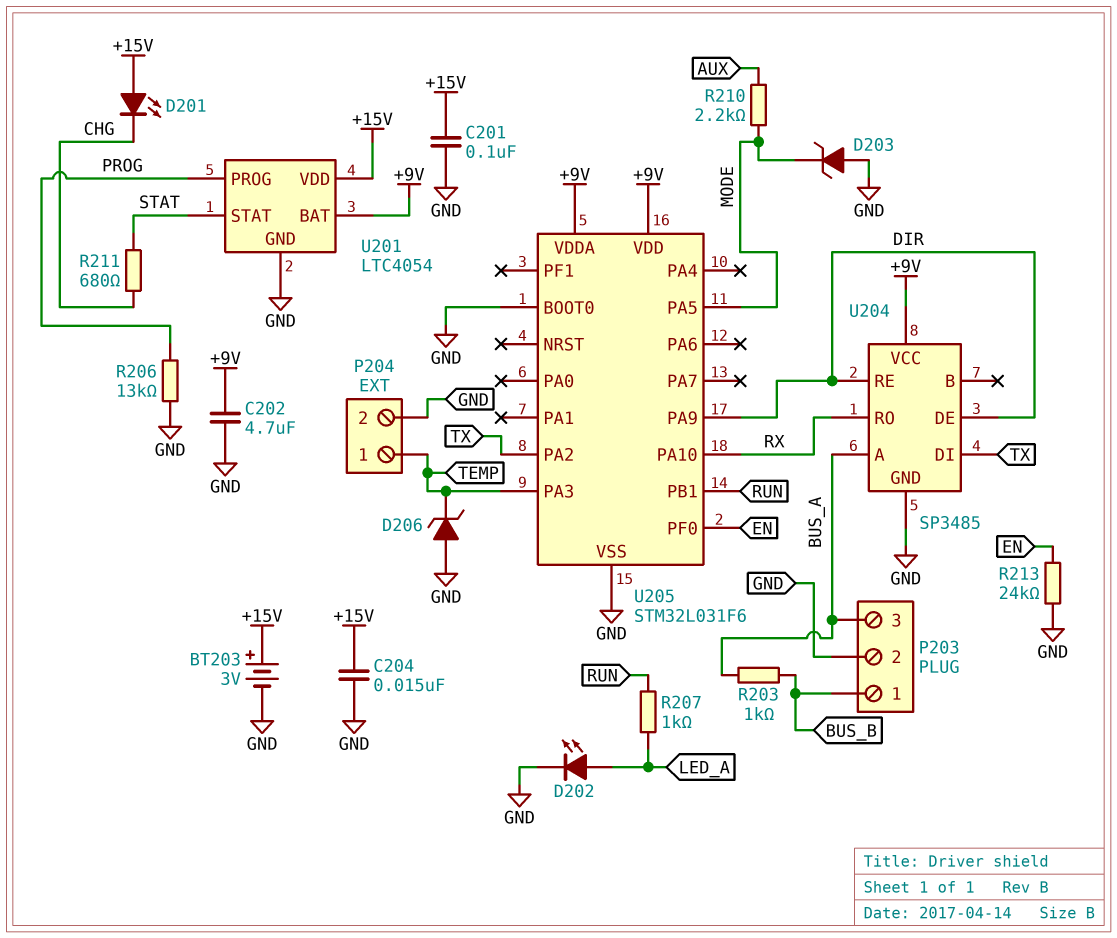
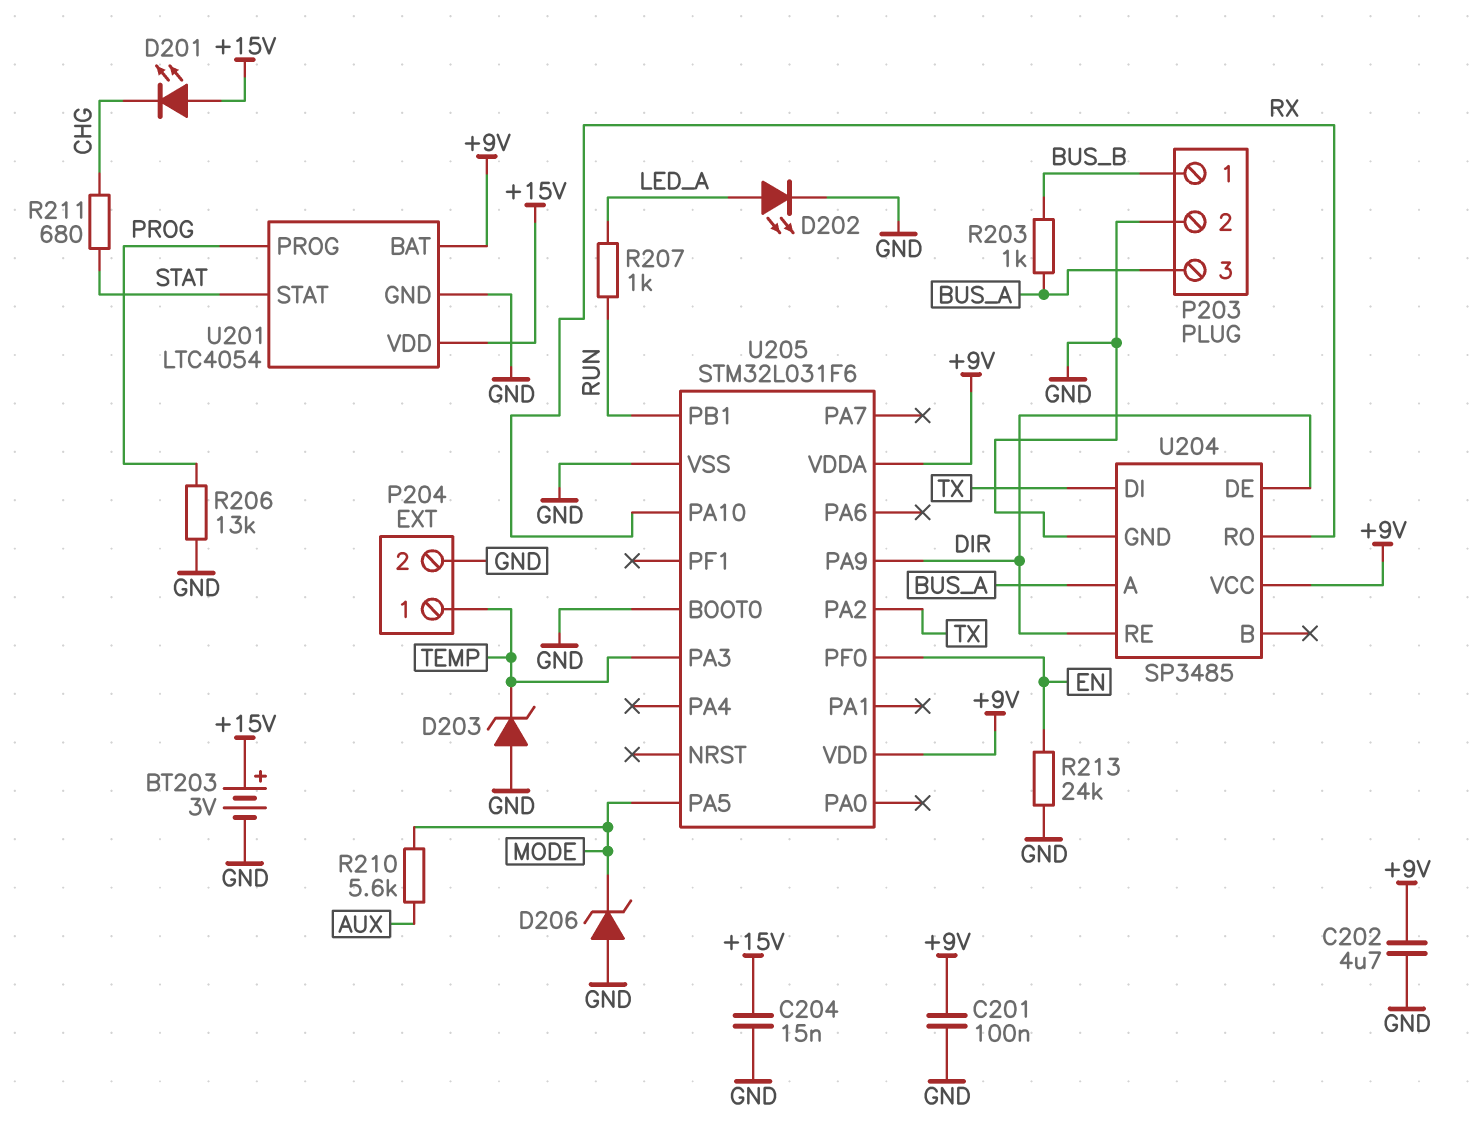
C201: 100nF (+15V, GND) -> 100nF (+9V, GND)
D203: zener (A GND, K MODE) -> zener (A GND, K TEMP)
D206: zener (A GND, K TEMP) -> zener (A GND, K MODE)
R210: 2.2k (AUX, MODE) -> 5.6k (AUX, MODE)

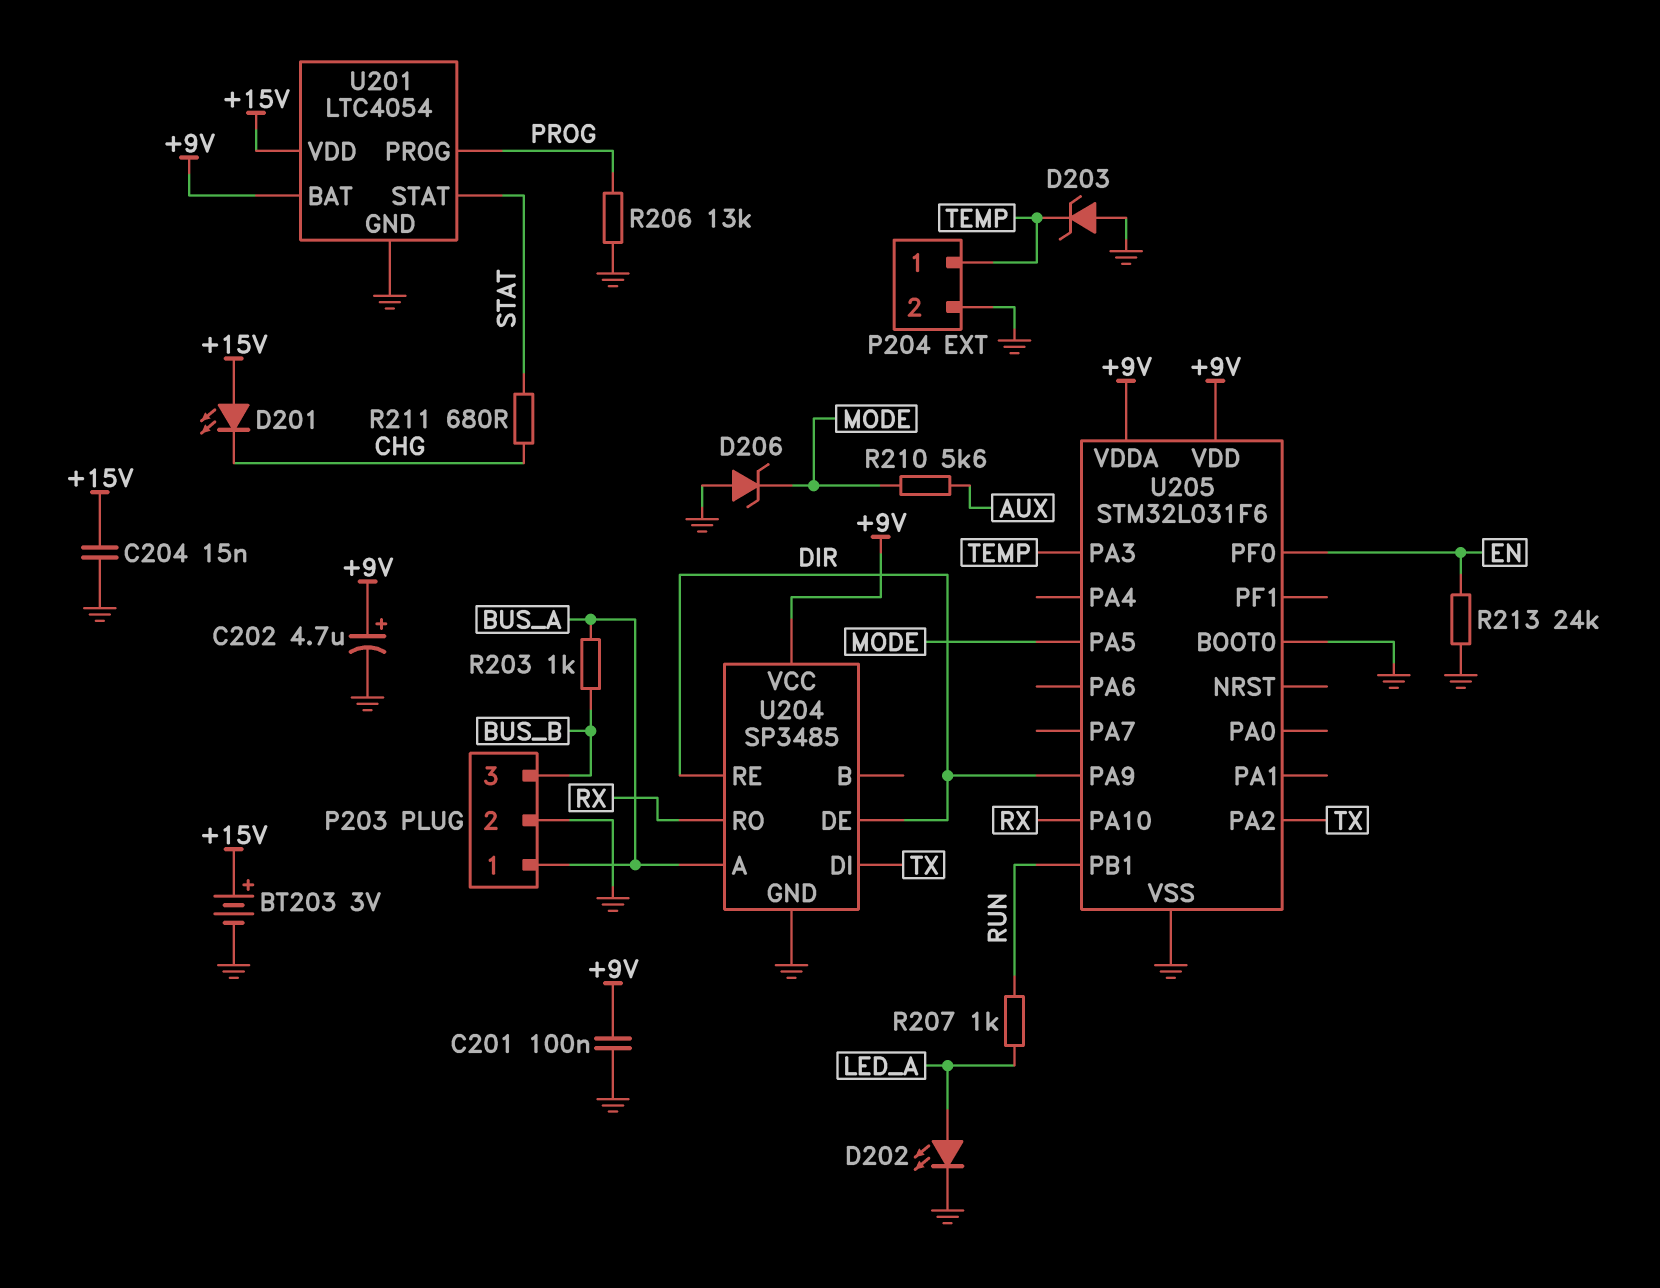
C202: 4.7uF (+9V, GND) -> 4.7uF (plus +9V, minus GND)
P203 pin 1: BUS_B -> BUS_A
P203 pin 3: BUS_A -> BUS_B

